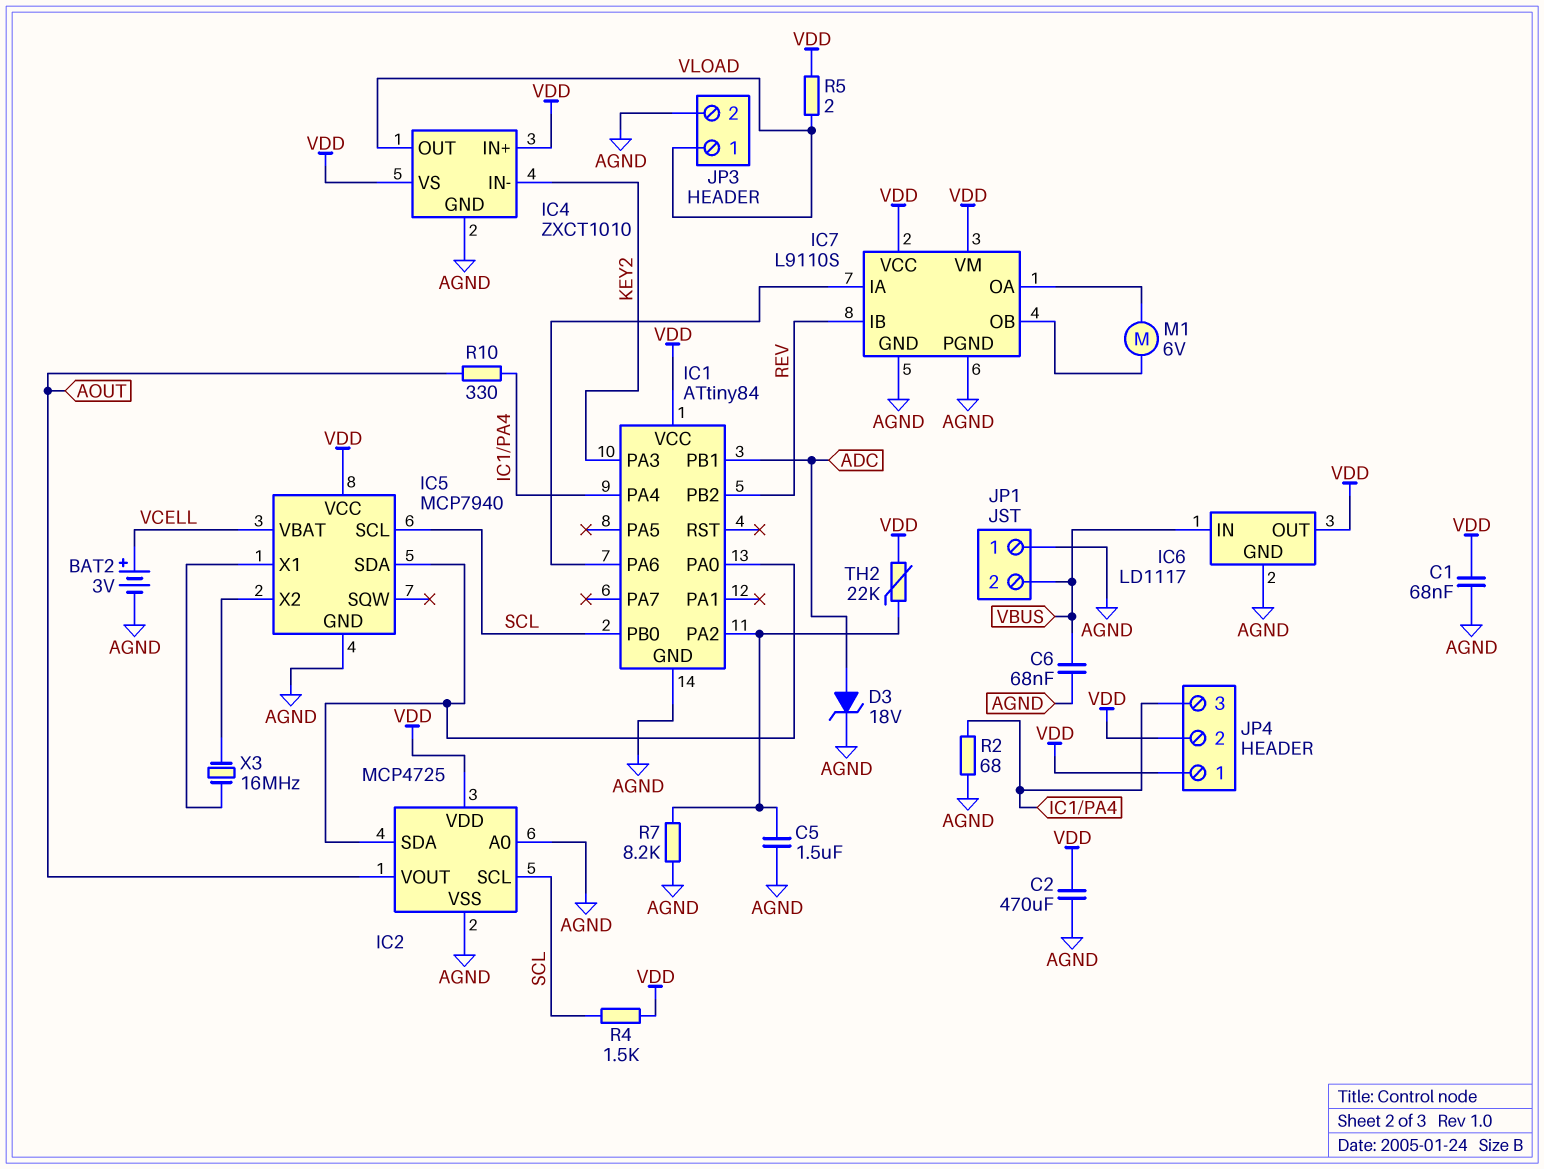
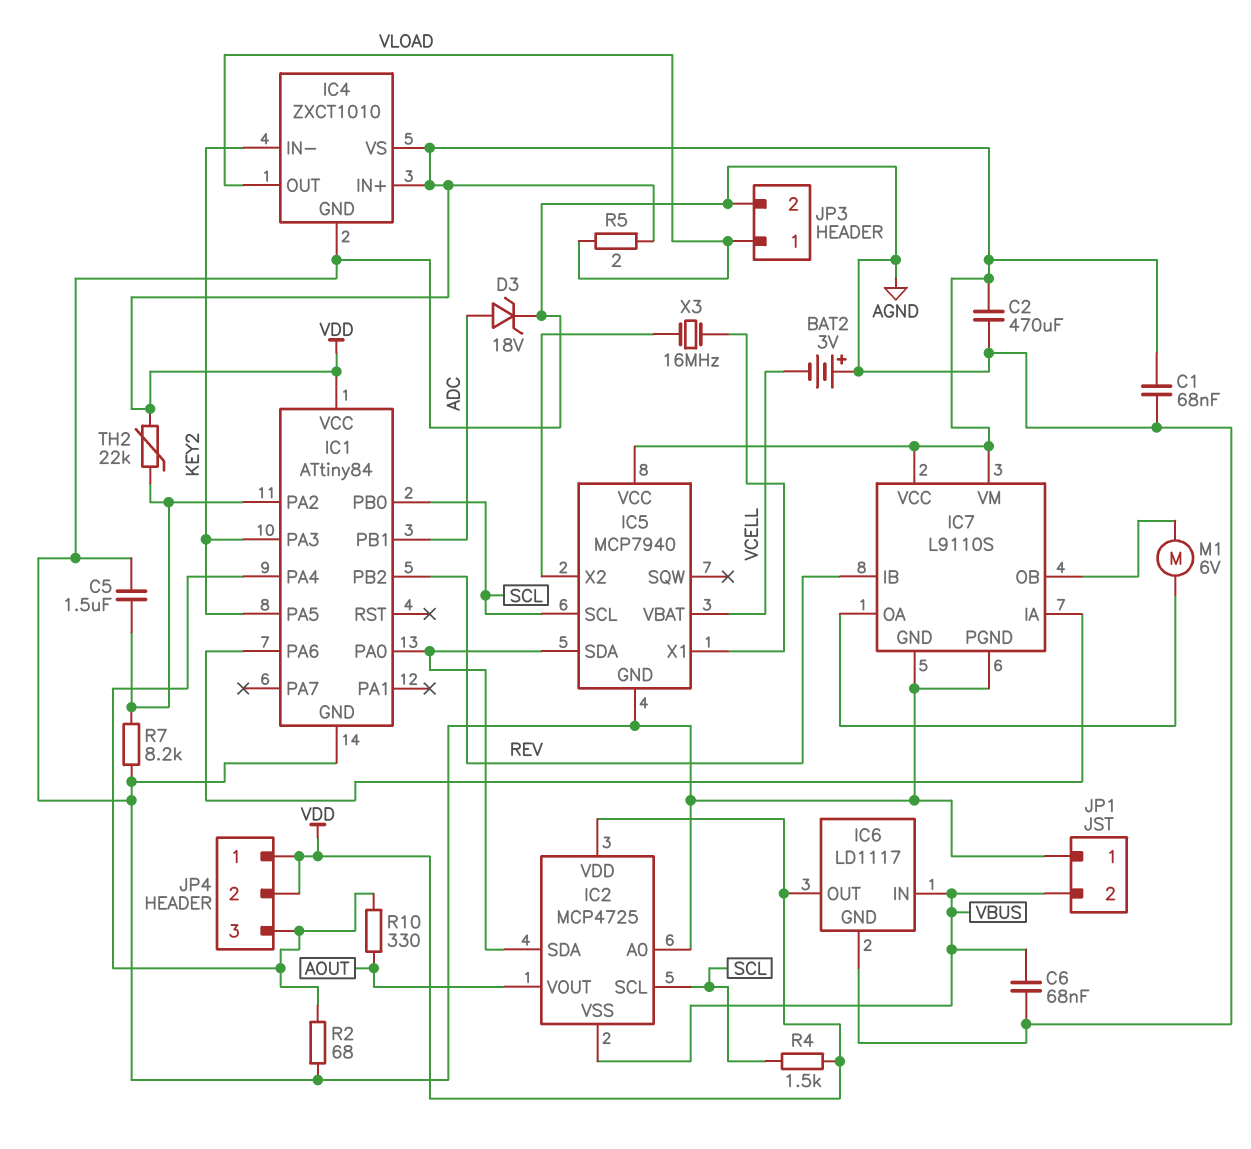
BAT2: 3V (plus VCELL, minus AGND) -> 3V (plus AGND, minus VCELL)
IC1 pin PA5: none -> KEY2
IC2 pin VSS: AGND -> VBUS

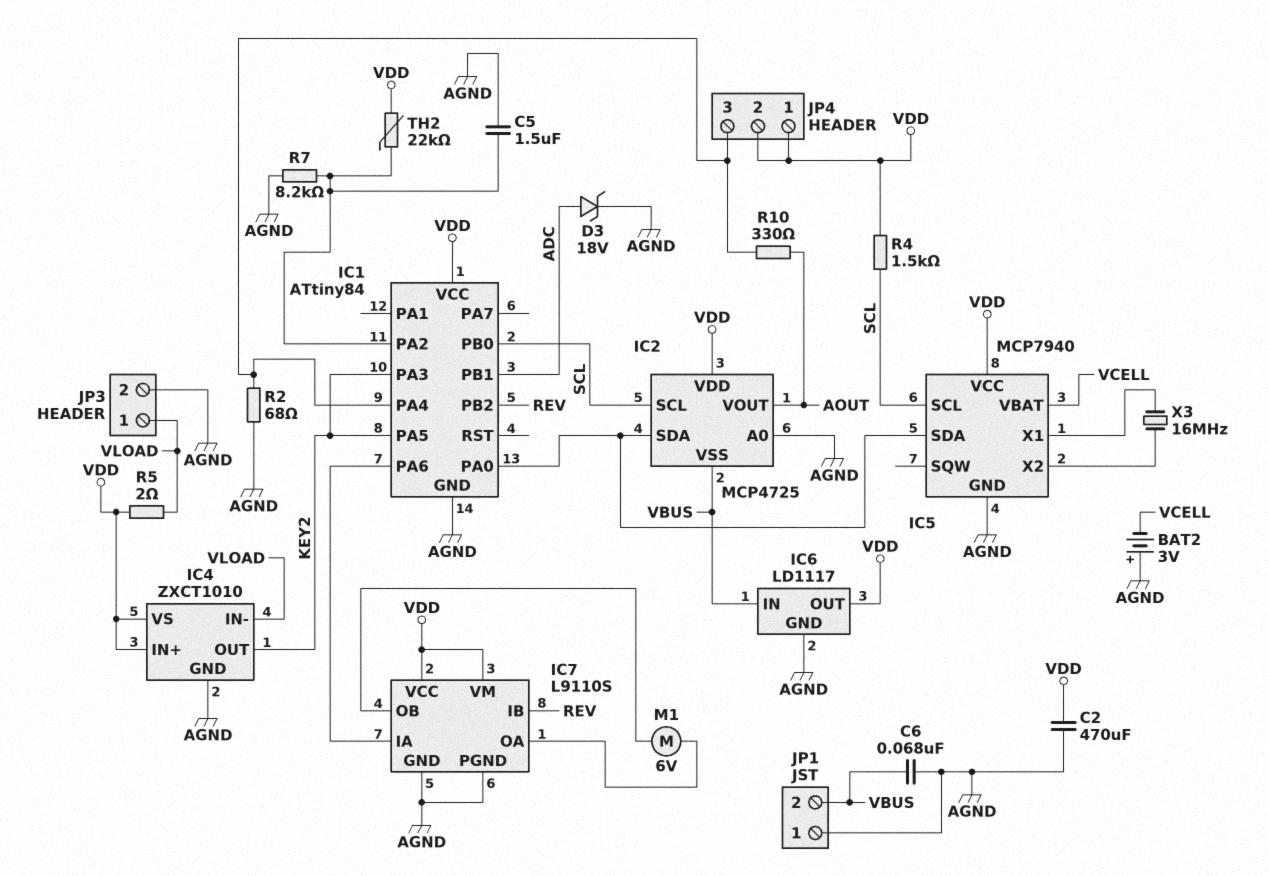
C1: 68nF (AGND, VDD) -> none
IC4 pin IN-: KEY2 -> VLOAD
IC4 pin OUT: VLOAD -> KEY2

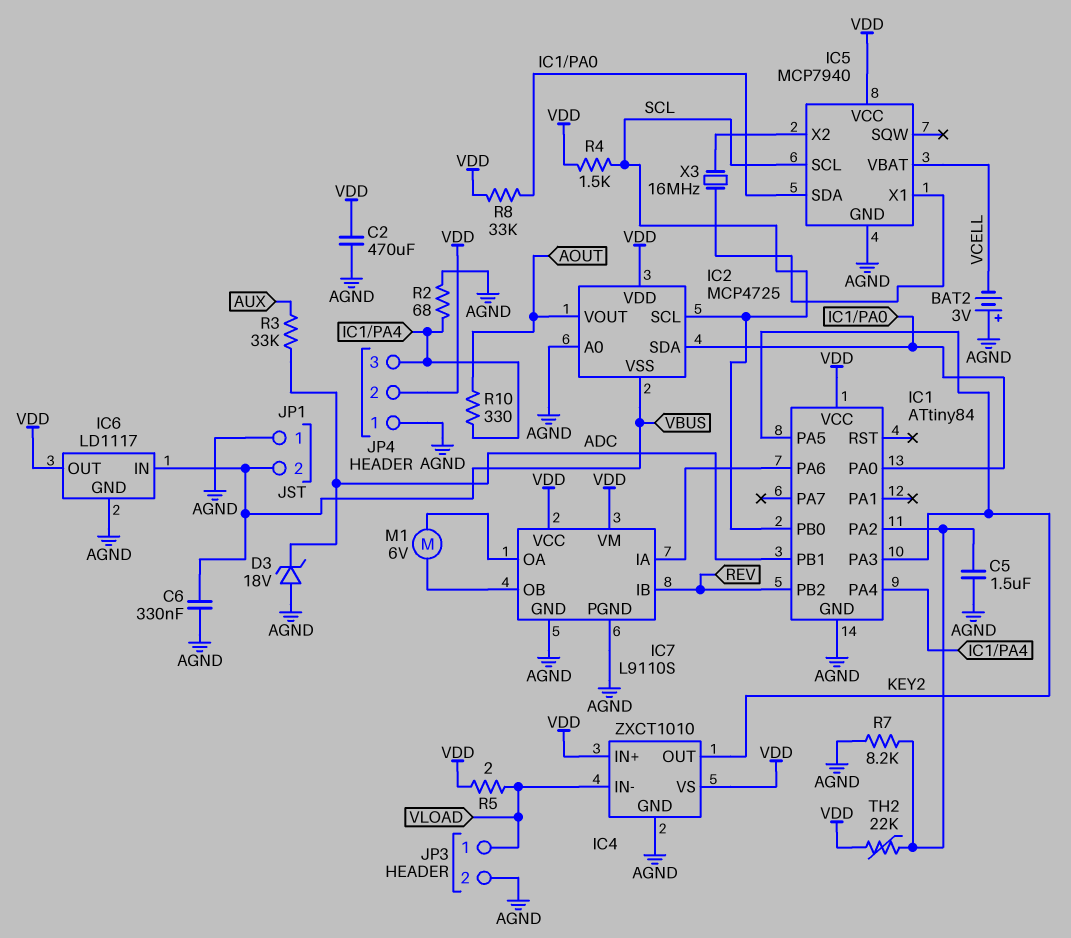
C6: 68nF (AGND, VBUS) -> 330nF (AGND, VBUS)
D3: zener 18V (A ADC, K AGND) -> zener 18V (A AGND, K ADC)
JP4 pin 1: VDD -> AGND
R3: none -> 33k (ADC, AUX)
R8: none -> 33k (IC1/PA0, VDD)

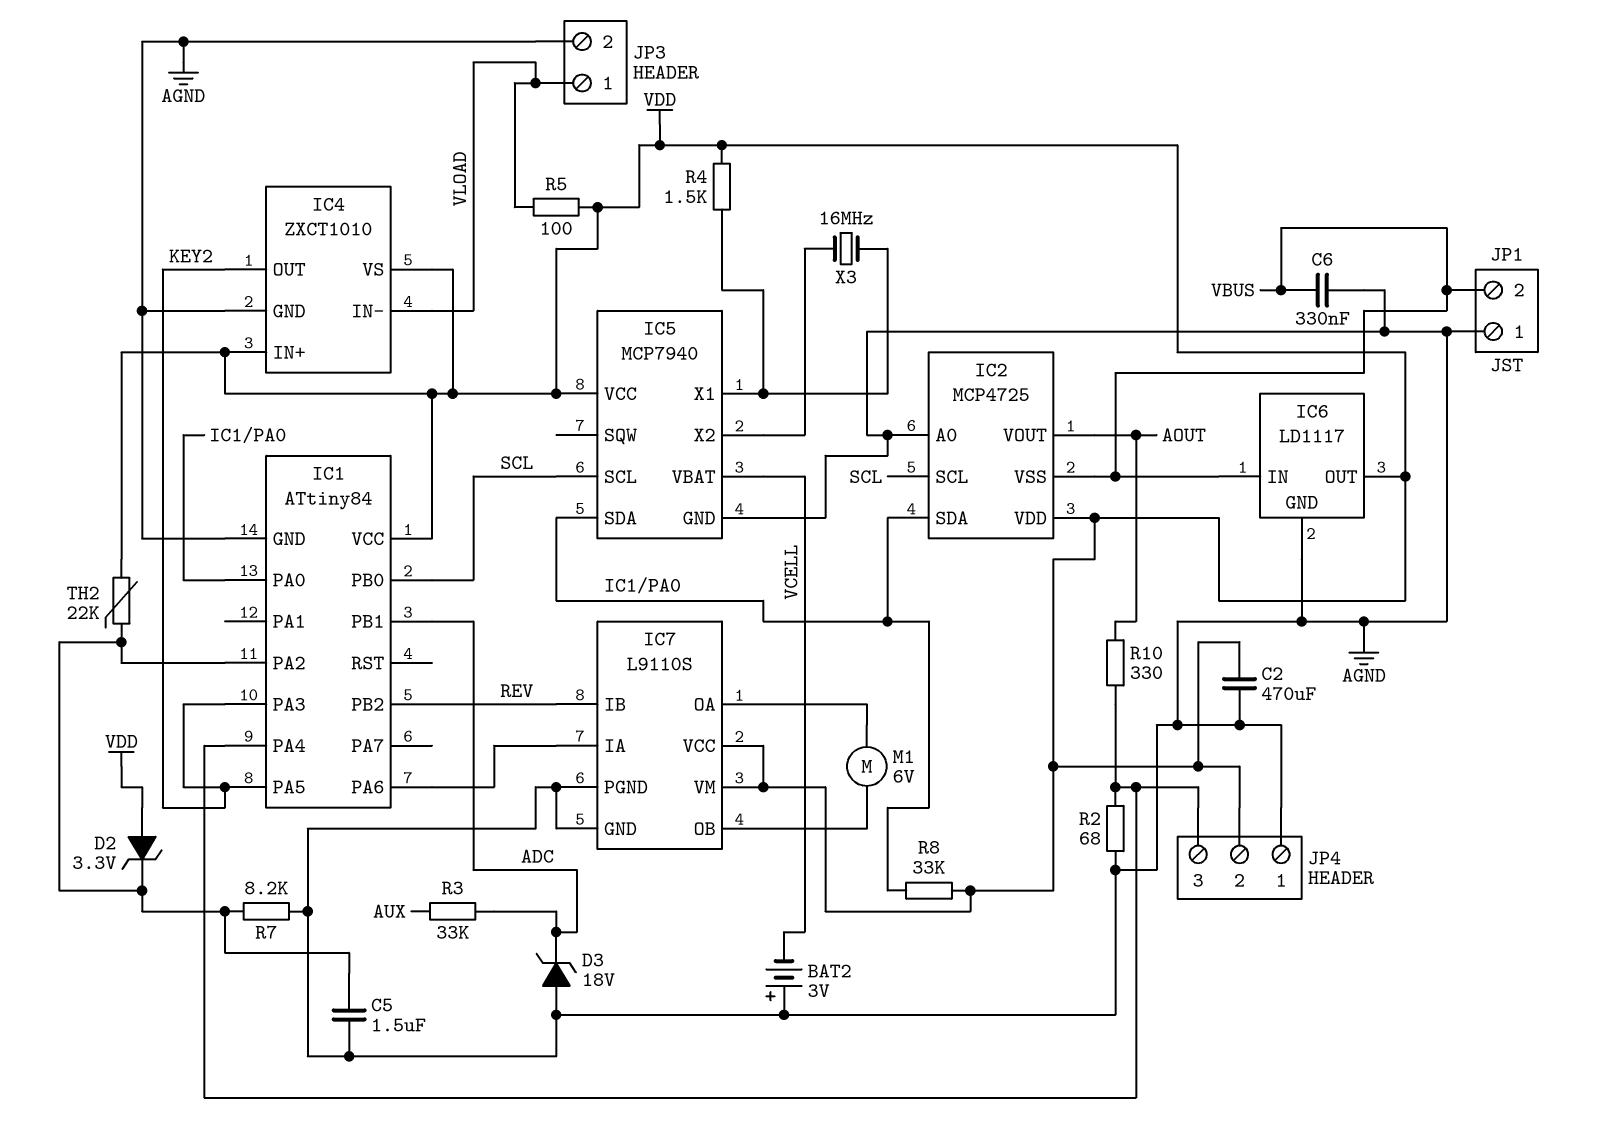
D2: none -> zener 3.3V (A VDD, K IC1/PA2)
R4: 1.5k (SCL, VDD) -> 1.5k (IC5/X1, VDD)
R5: 2 (VDD, VLOAD) -> 100 (VDD, VLOAD)

